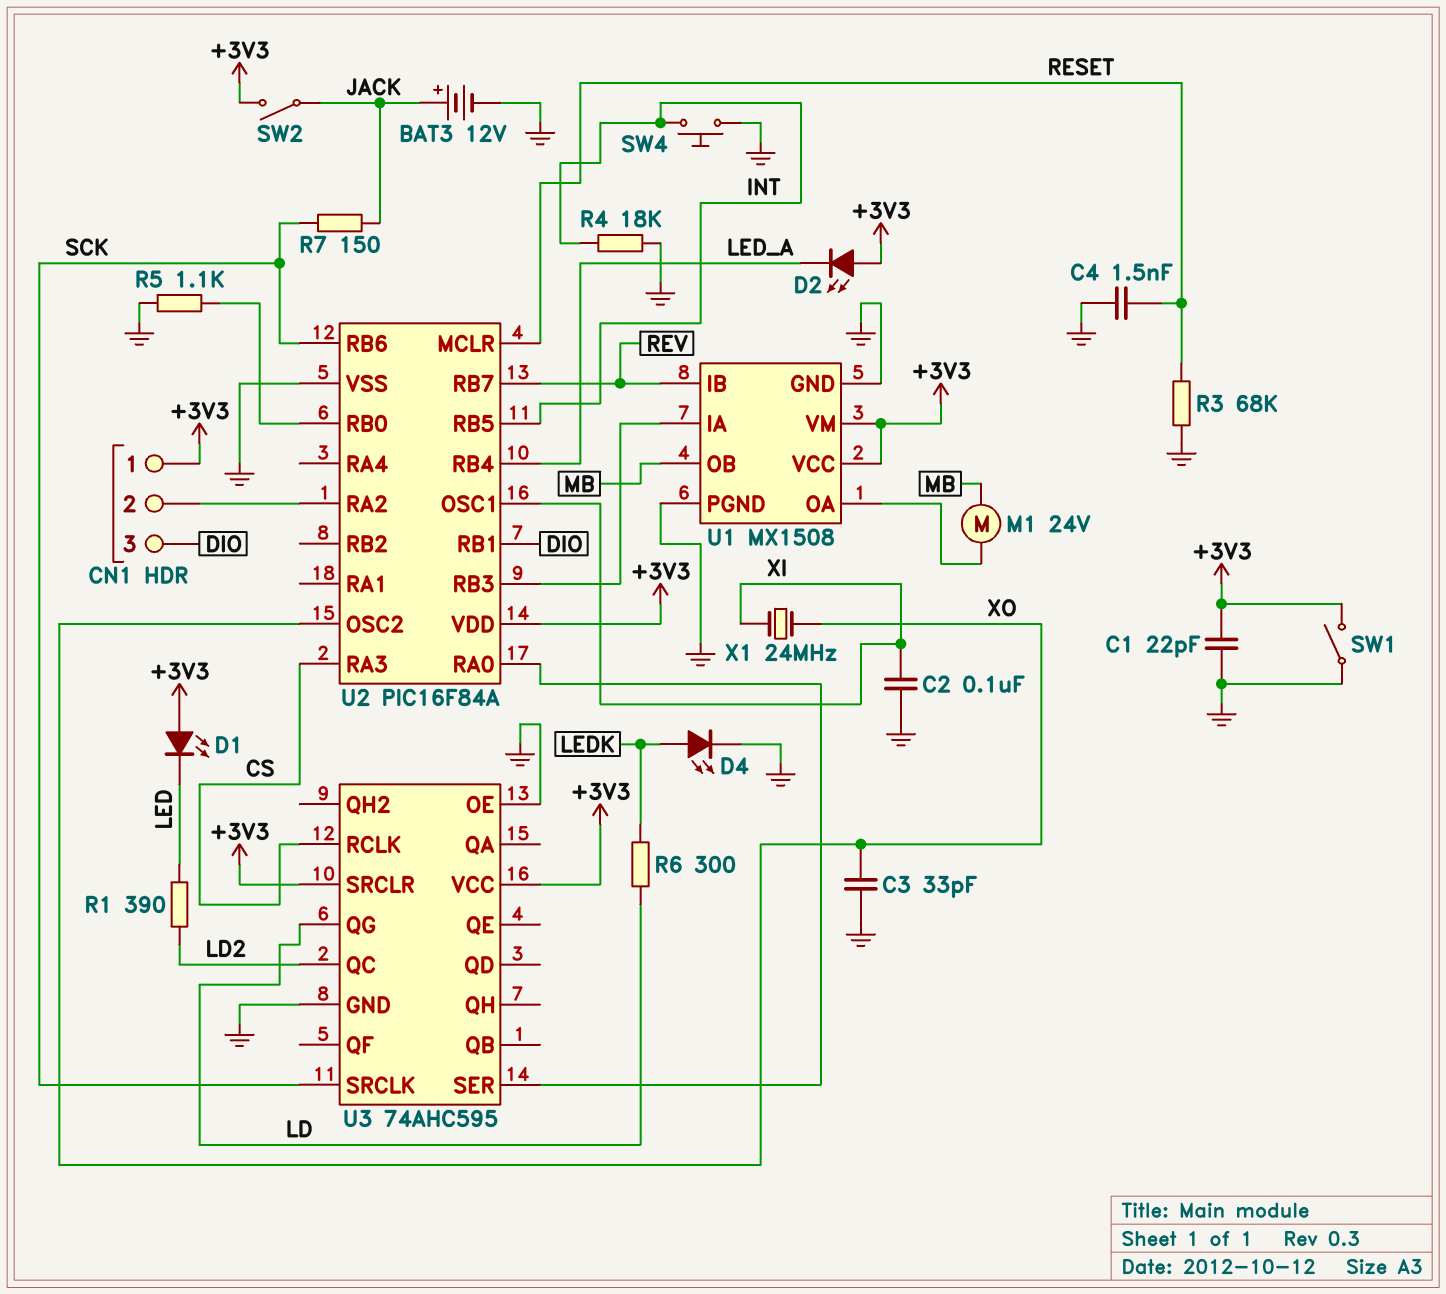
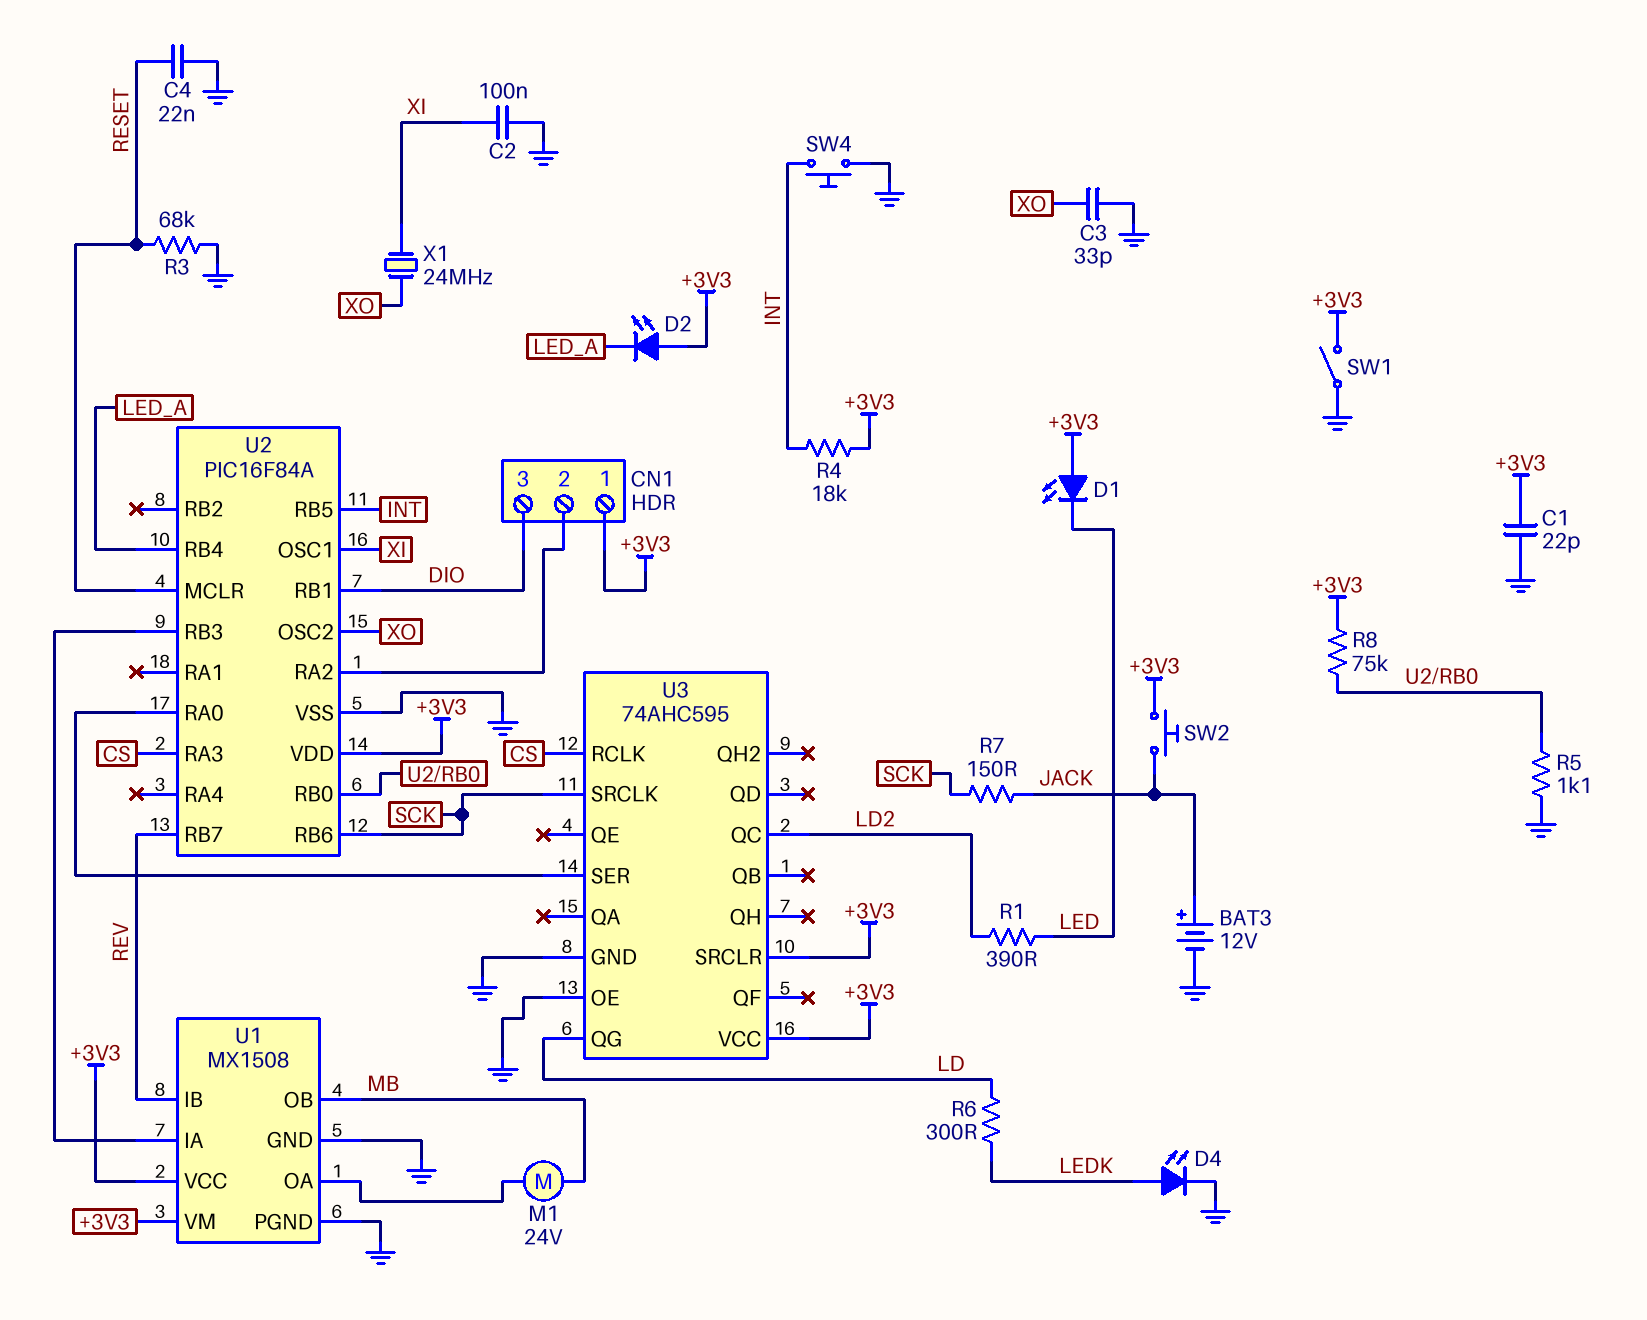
C4: 1.5nF (GND, RESET) -> 22nF (GND, RESET)
R4: 18k (GND, INT) -> 18k (+3V3, INT)
R8: none -> 75k (+3V3, U2/RB0)
SW2: switch (+3V3, JACK) -> button (+3V3, JACK)

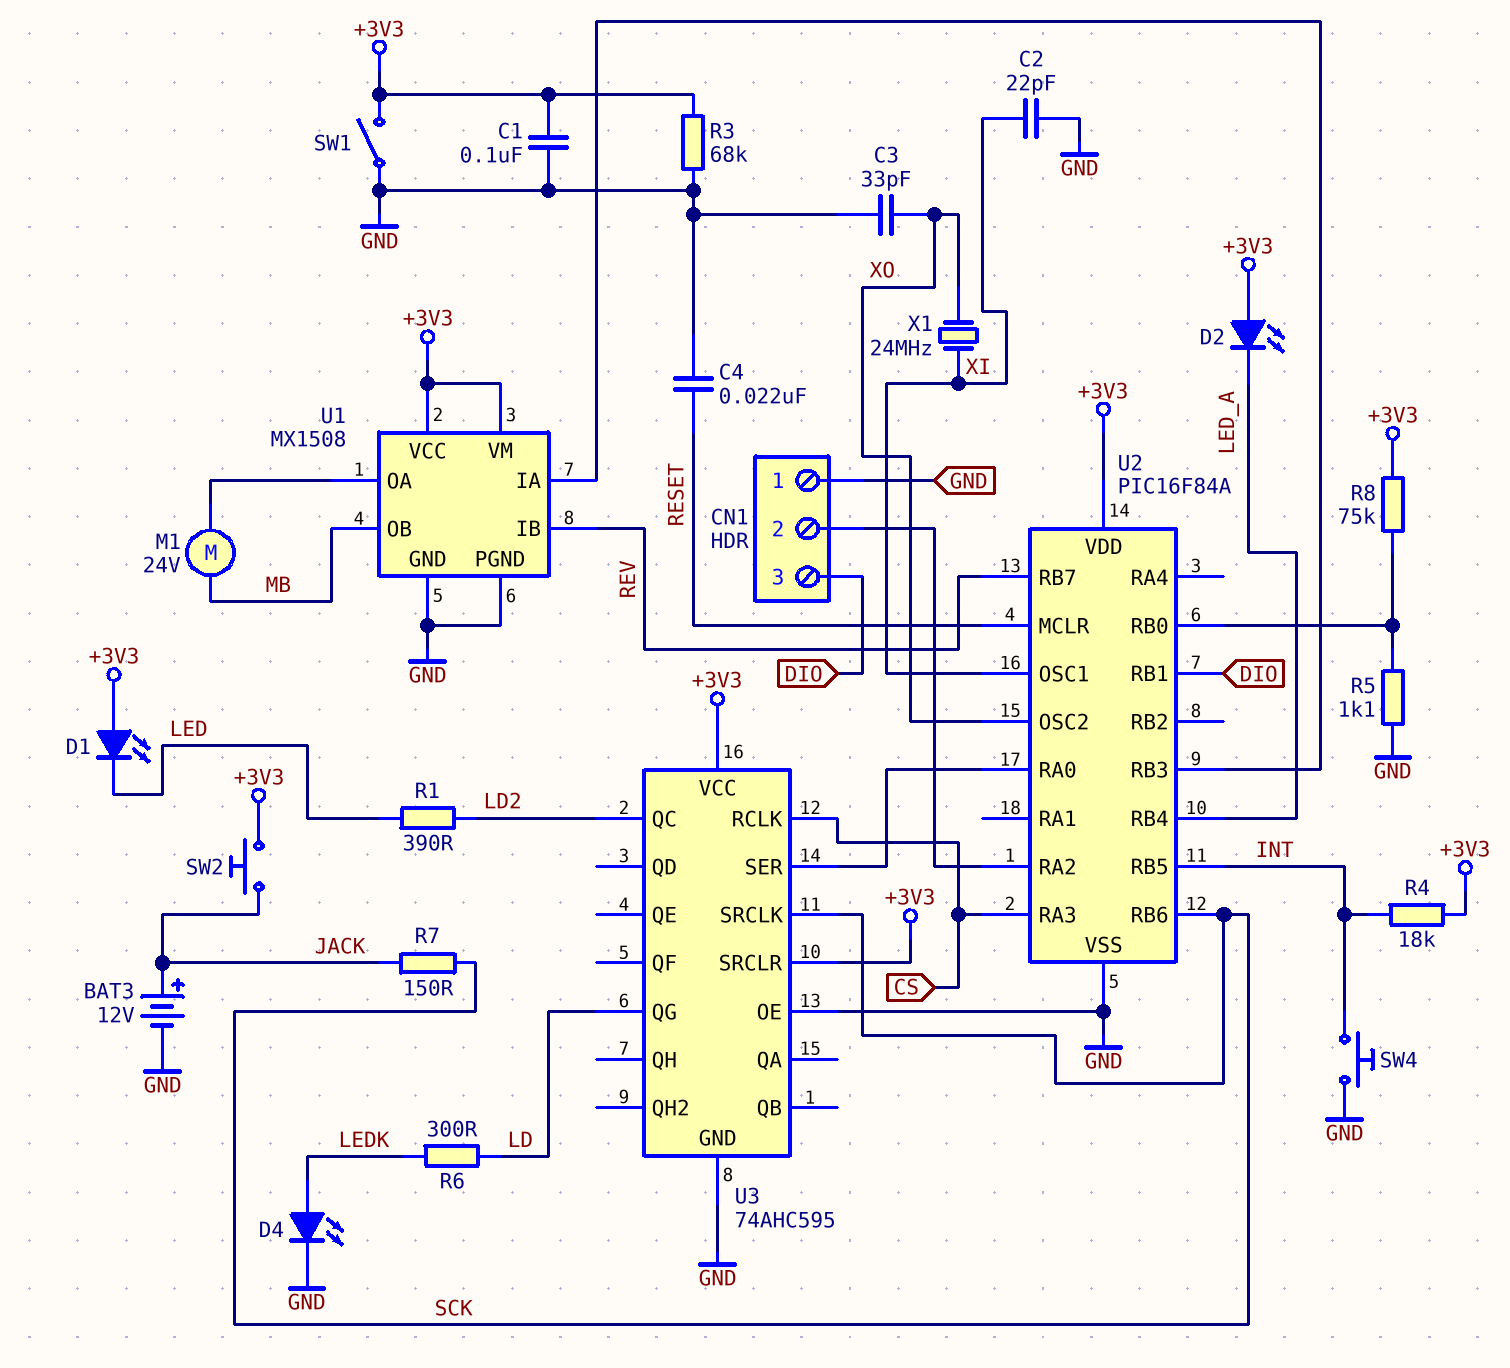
C1: 22pF (+3V3, GND) -> 100nF (+3V3, GND)
C2: 100nF (GND, XI) -> 22pF (GND, XI)
CN1 pin 1: +3V3 -> GND
R3: 68k (GND, RESET) -> 68k (+3V3, GND)

